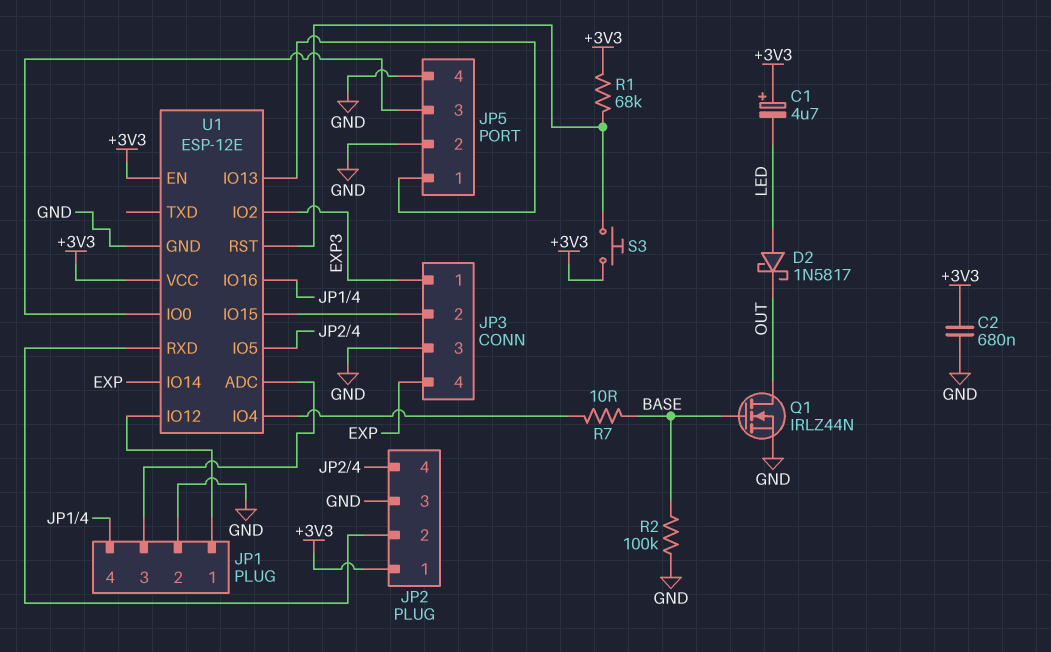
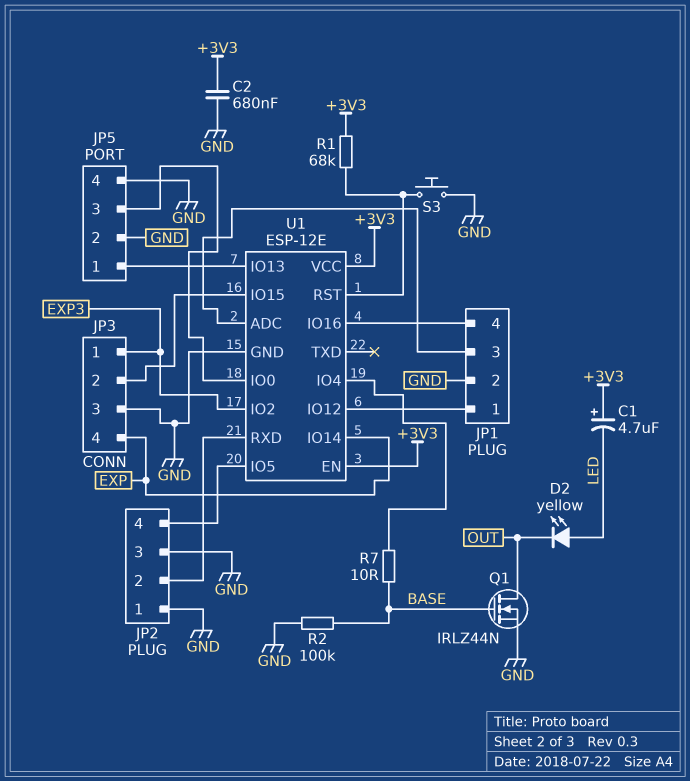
D2: schottky 1N5817 (A LED, K OUT) -> LED yellow (A LED, K OUT)
JP2 pin 1: +3V3 -> GND
S3: button (+3V3, U1/RST) -> button (GND, U1/RST)

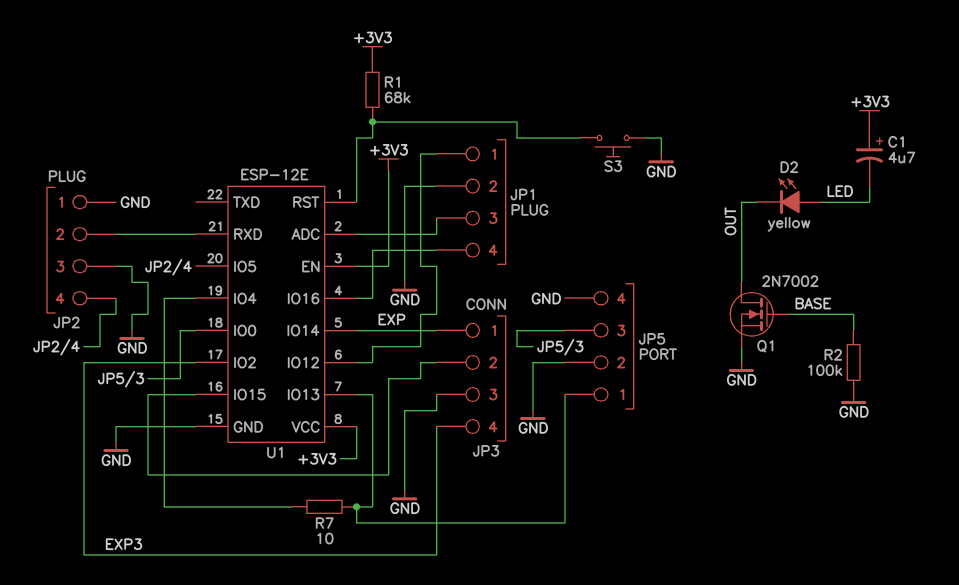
C2: 680nF (+3V3, GND) -> none
JP3 pin 1: EXP3 -> EXP
JP3 pin 4: EXP -> EXP3
Q1: NMOS IRLZ44N (G BASE, D OUT, S GND) -> NMOS 2N7002 (G BASE, D OUT, S GND)
R7: 10 (BASE, U1/IO4) -> 10 (JP5/1, U1/IO4)

